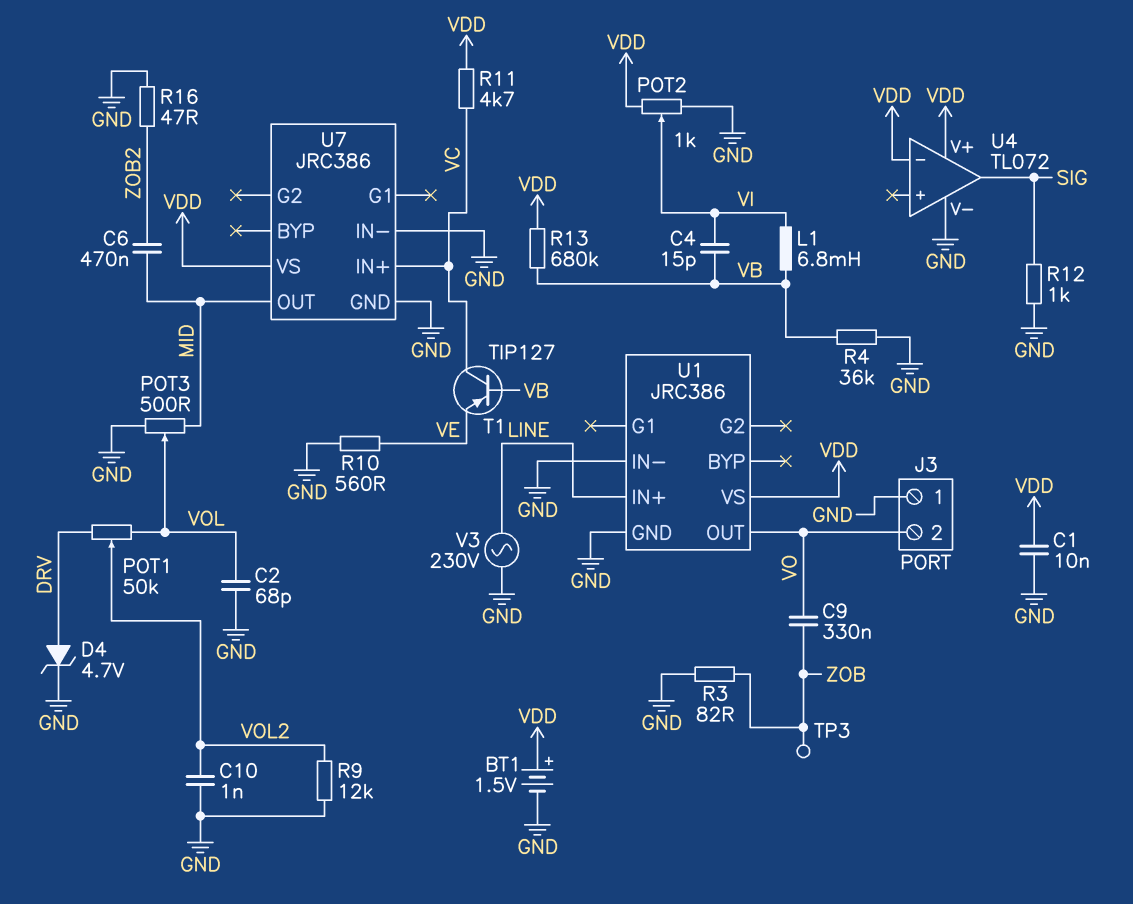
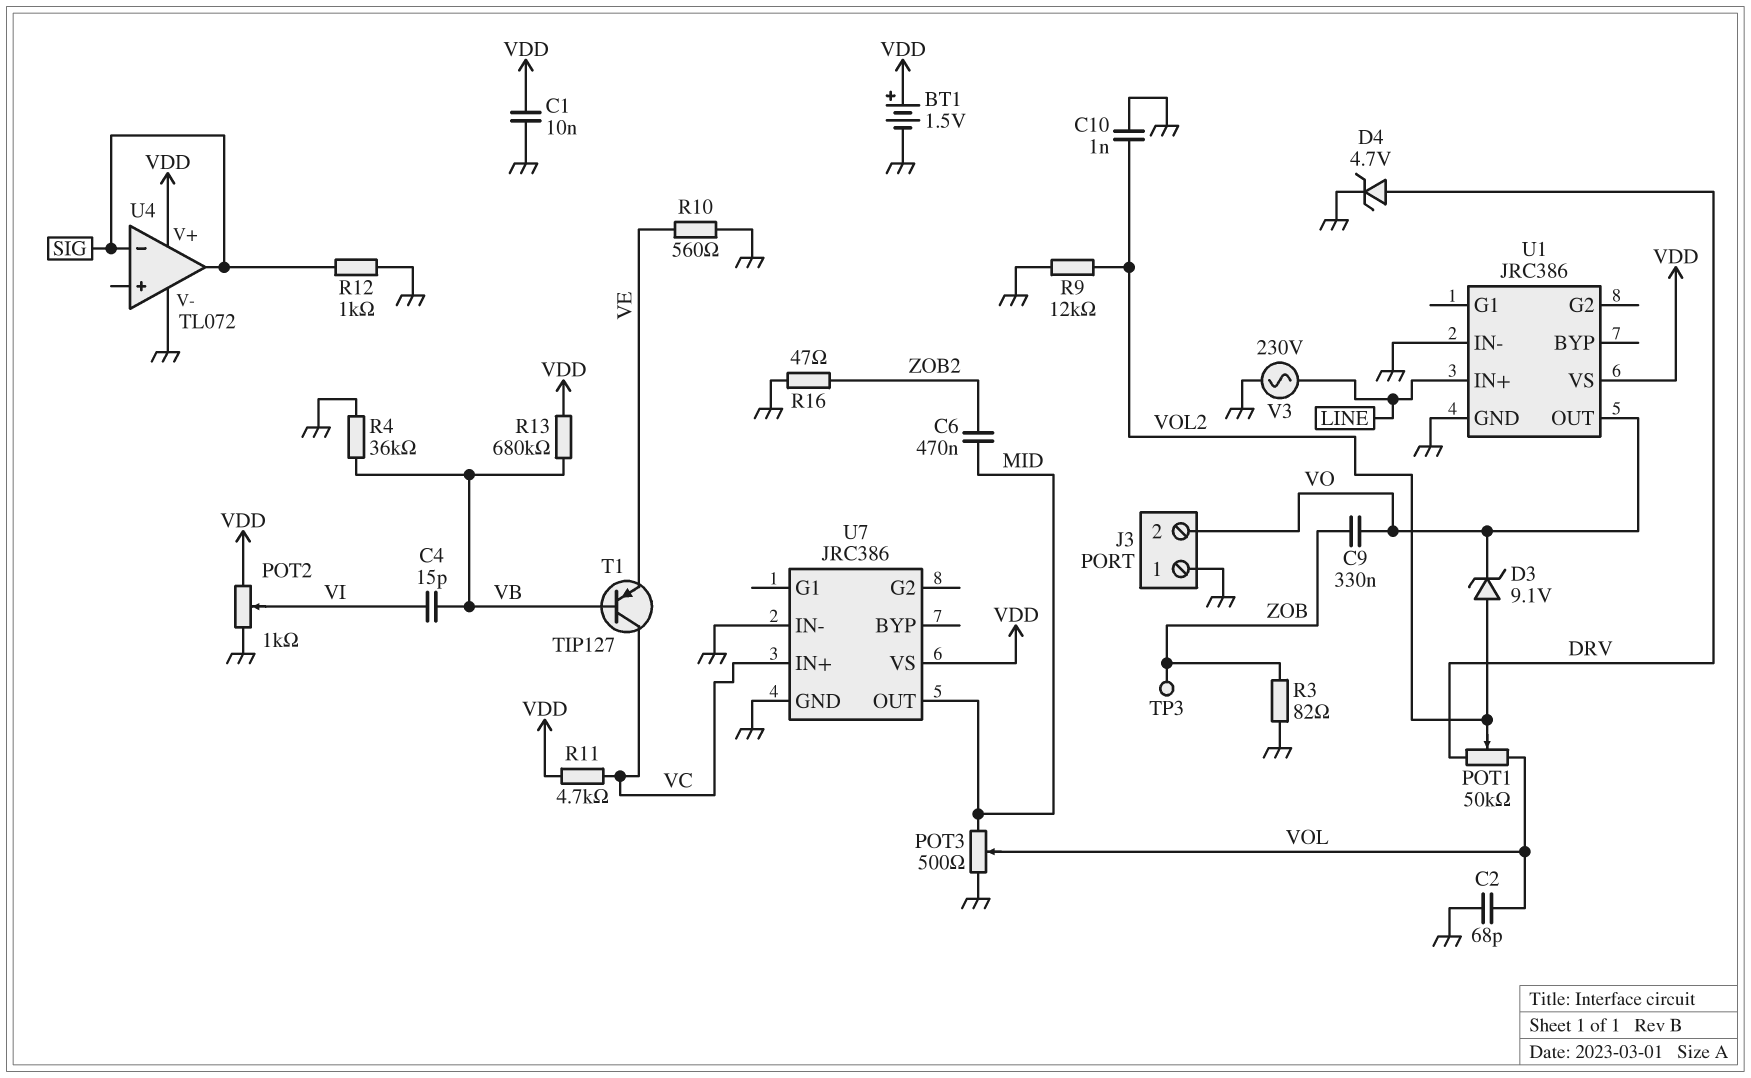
D3: none -> zener 9.1V (A VOL2, K VO)
L1: 6.8mH (VB, VI) -> none
U4 pin in-: VDD -> SIG

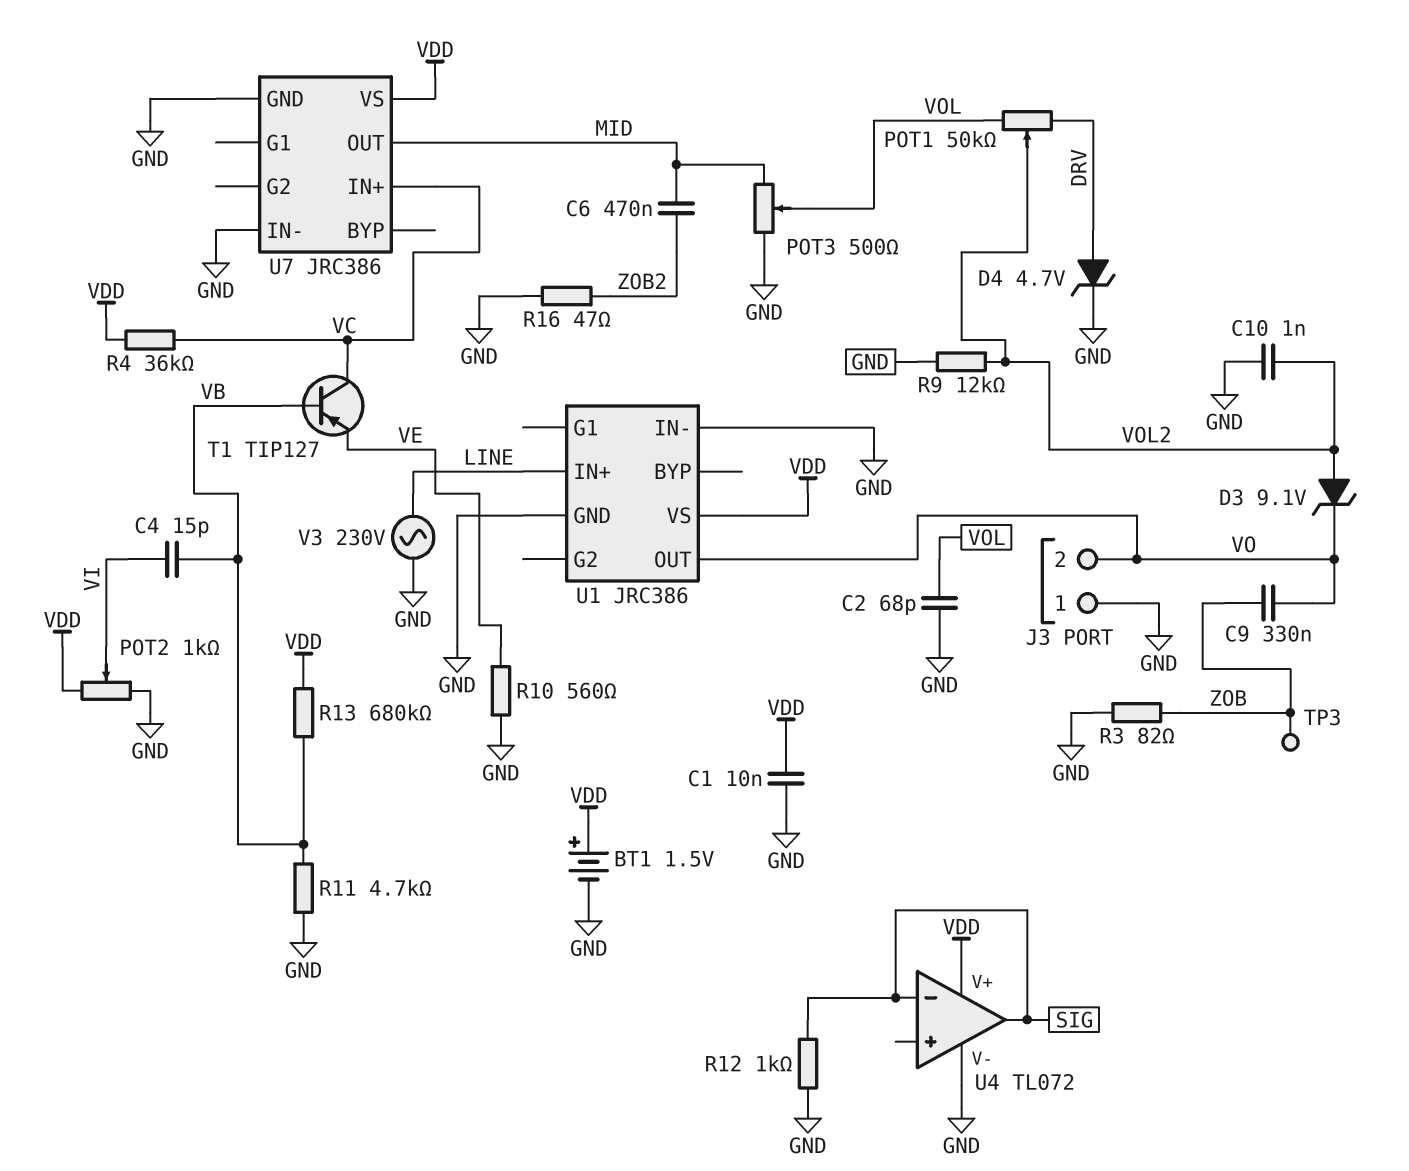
R4: 36k (GND, VB) -> 36k (VC, VDD)
R11: 4.7k (VC, VDD) -> 4.7k (GND, VB)

